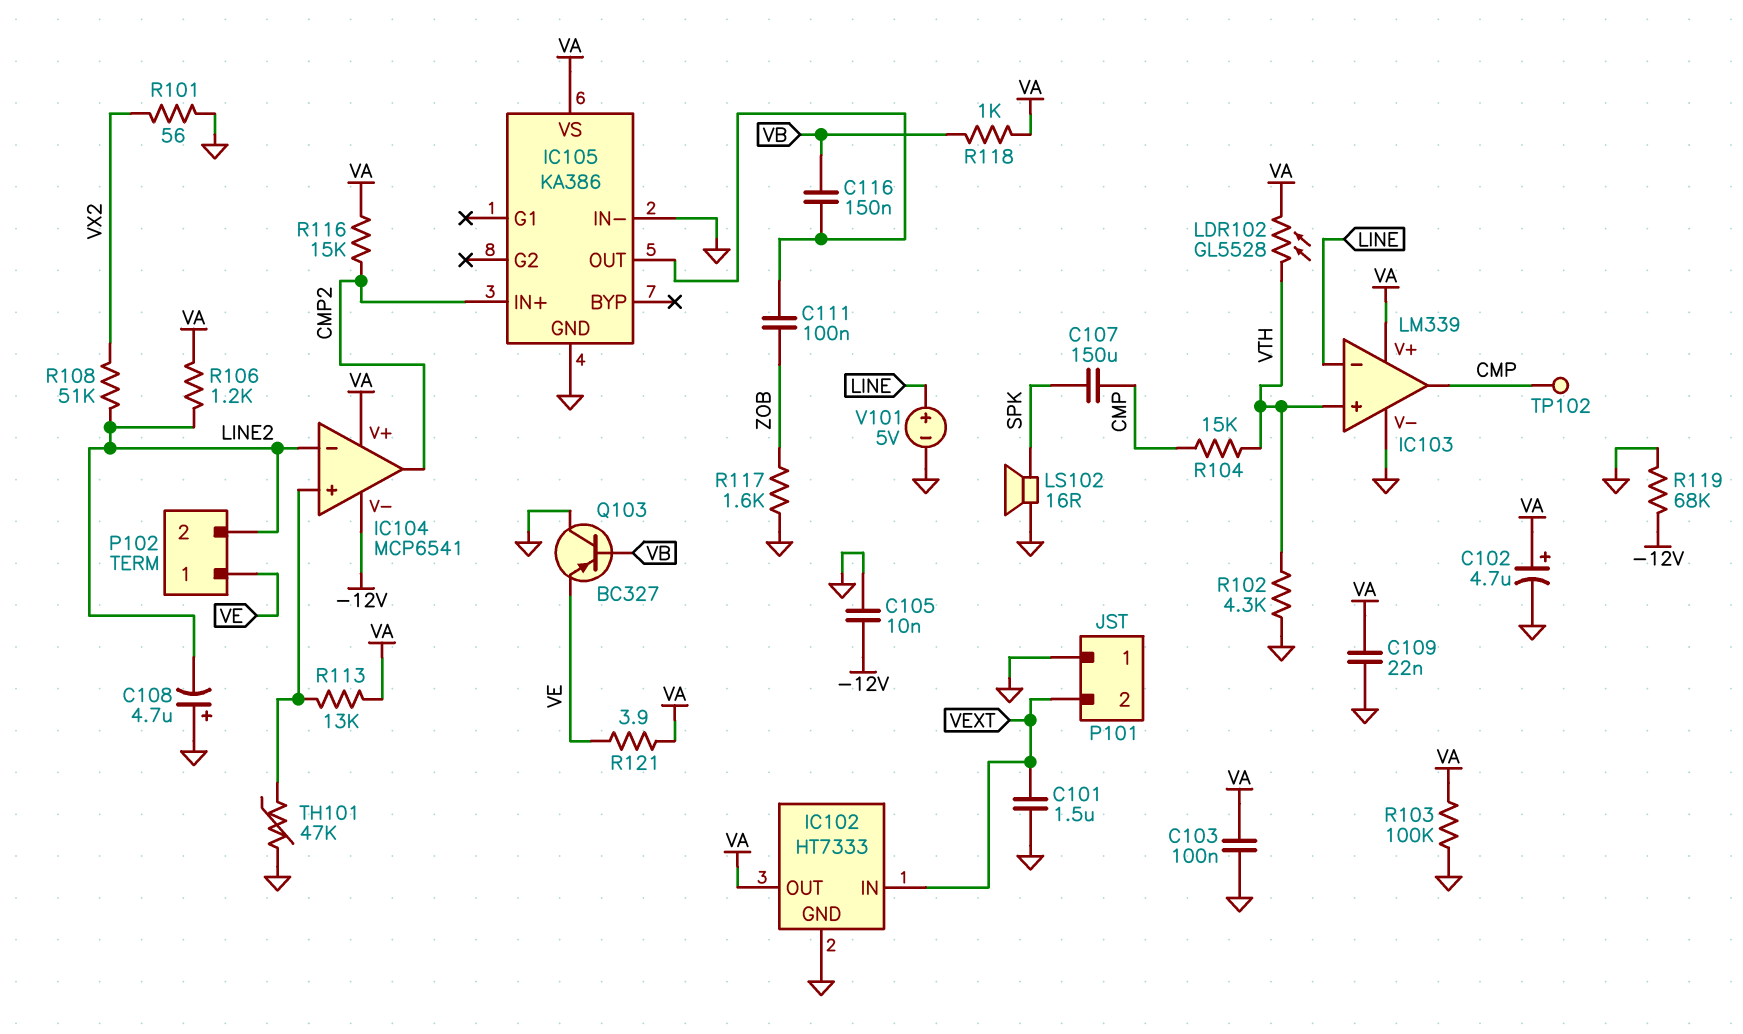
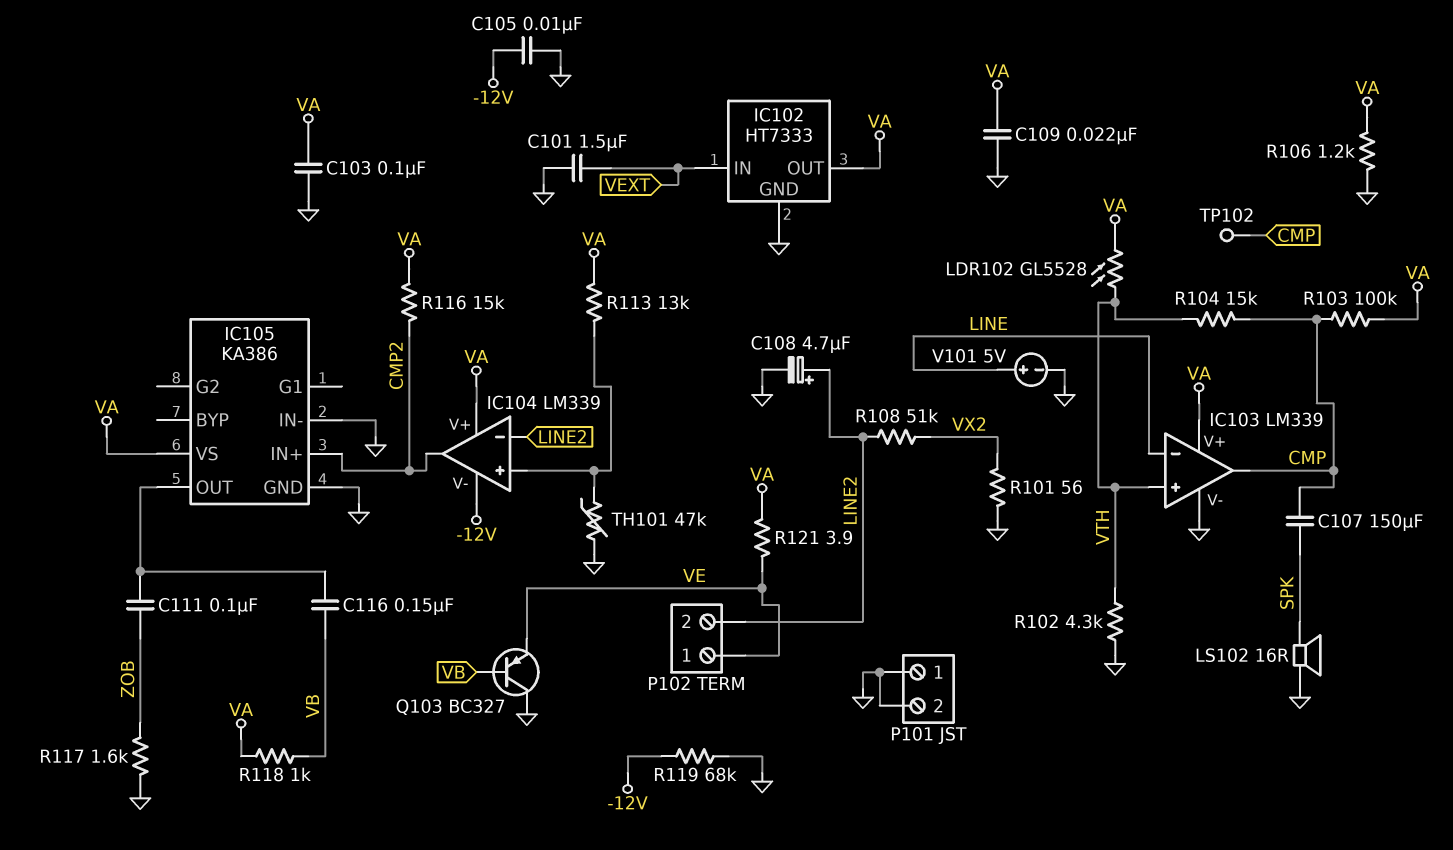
C102: 4.7uF (plus VA, minus GND) -> none
C108: 4.7uF (plus GND, minus LINE2) -> 4.7uF (plus LINE2, minus GND)
IC104: MCP6541 -> LM339
P101 pin 2: VEXT -> GND
R103: 100k (GND, VA) -> 100k (CMP, VA)
R106: 1.2k (LINE2, VA) -> 1.2k (GND, VA)

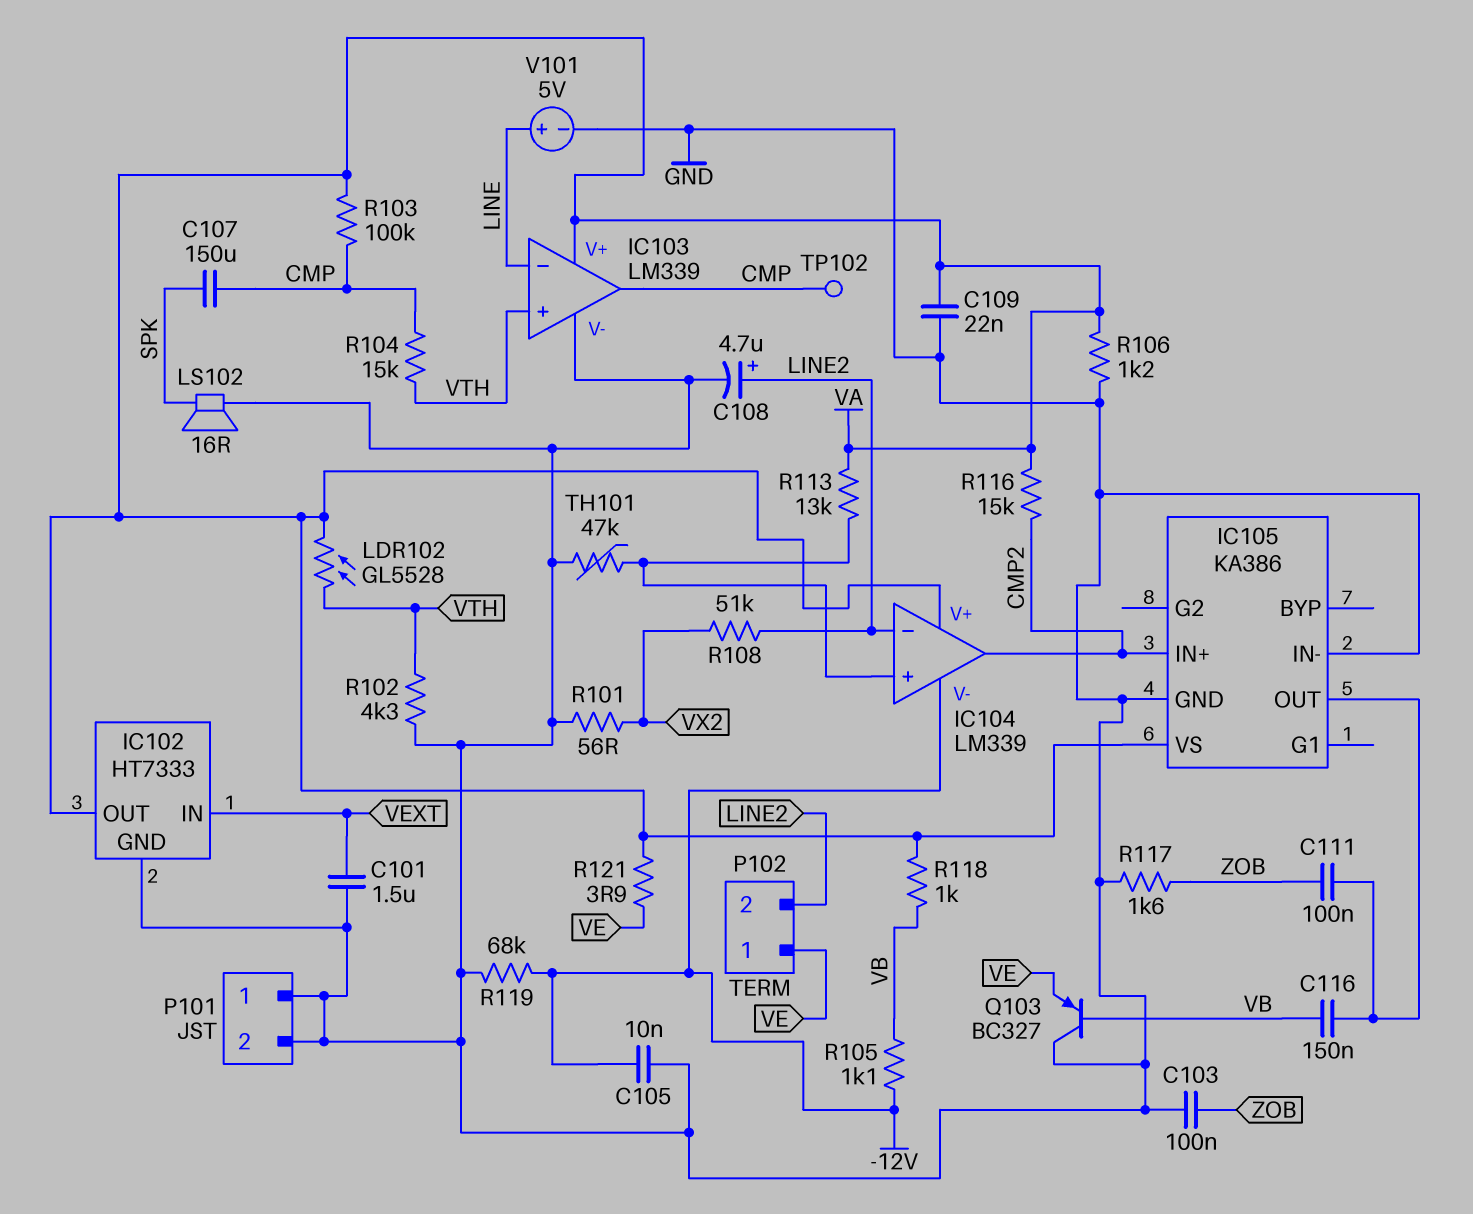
C103: 100nF (GND, VA) -> 100nF (GND, ZOB)
R105: none -> 1.1k (-12V, VB)

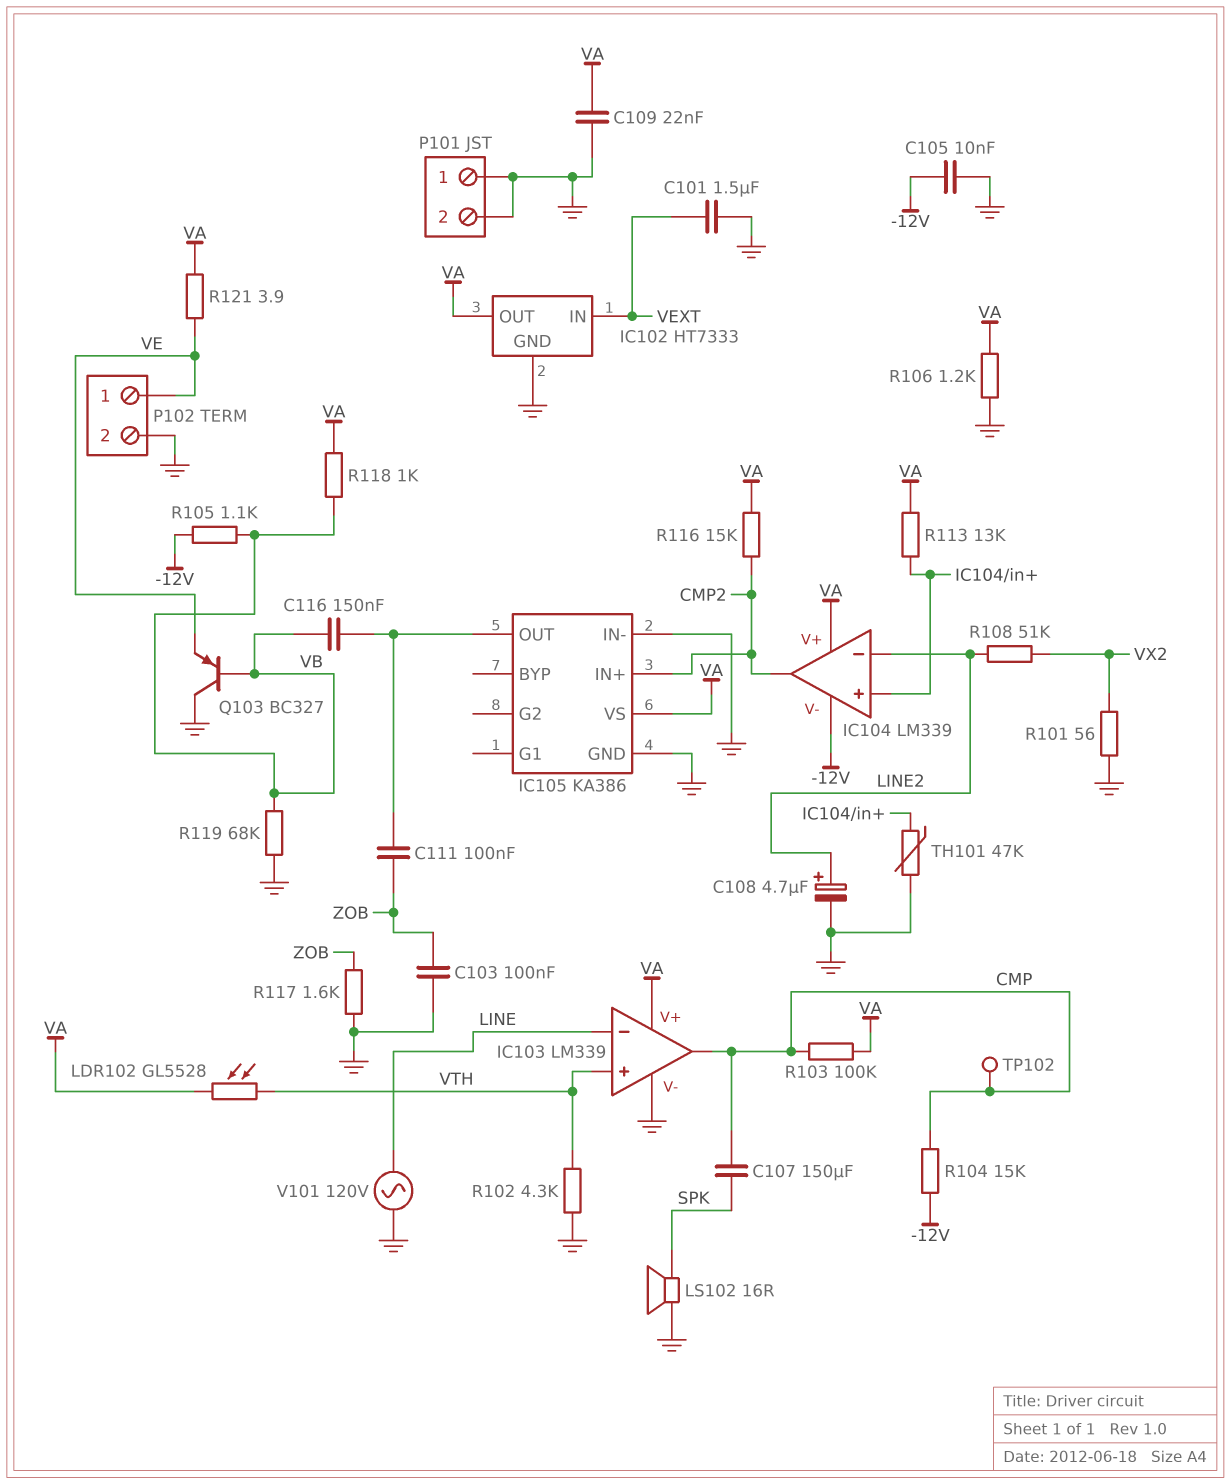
P102 pin 2: LINE2 -> GND
R104: 15k (CMP, VTH) -> 15k (-12V, CMP)
R119: 68k (-12V, GND) -> 68k (GND, VB)
V101: 5V (plus LINE, minus GND) -> AC 120V (GND, LINE)

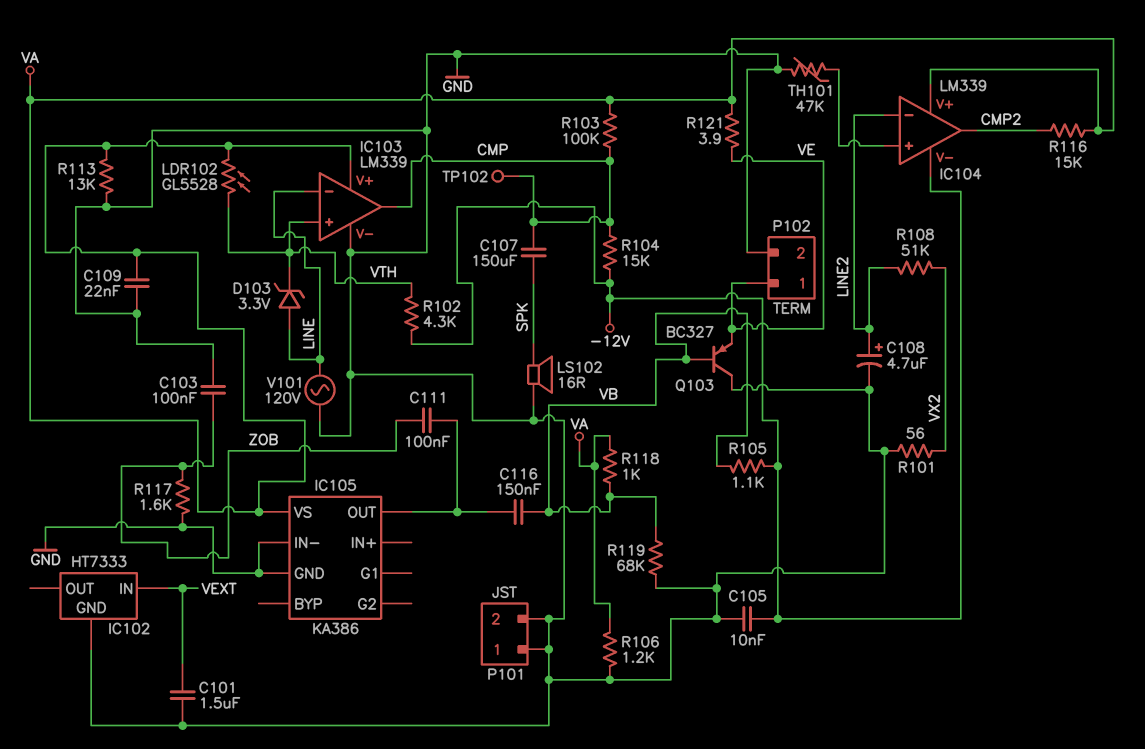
D103: none -> zener 3.3V (A LINE, K VTH)
IC102 pin OUT: VA -> none
IC105 pin IN+: CMP2 -> none
R102: 4.3k (GND, VTH) -> 4.3k (-12V, VTH)
R113: 13k (IC104/in+, VA) -> 13k (GND, VA)

